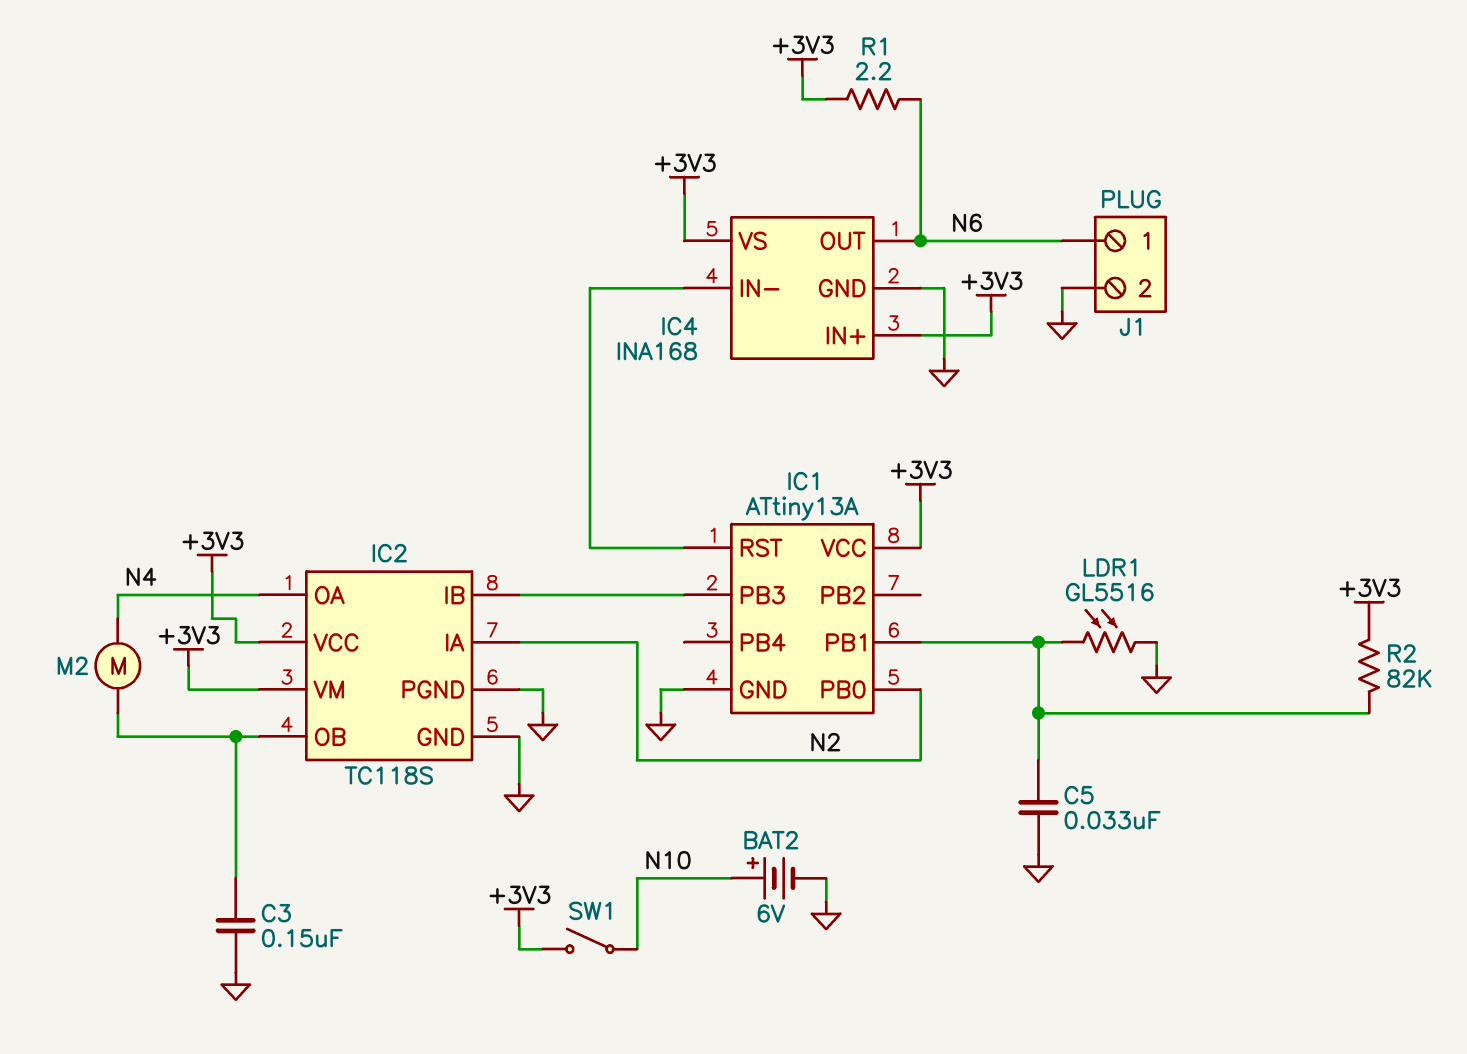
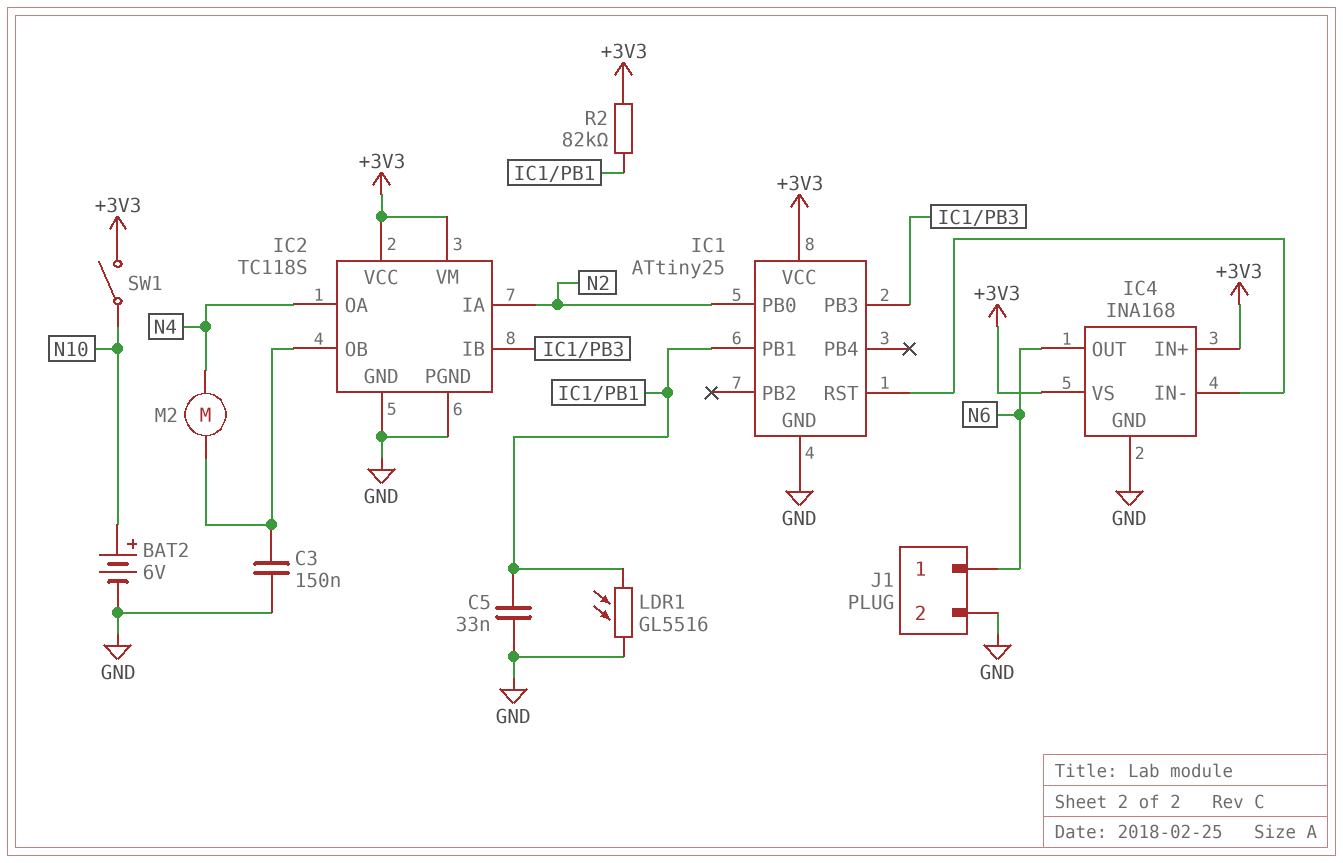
IC1: ATtiny13A -> ATtiny25
R1: 2.2 (+3V3, N6) -> none

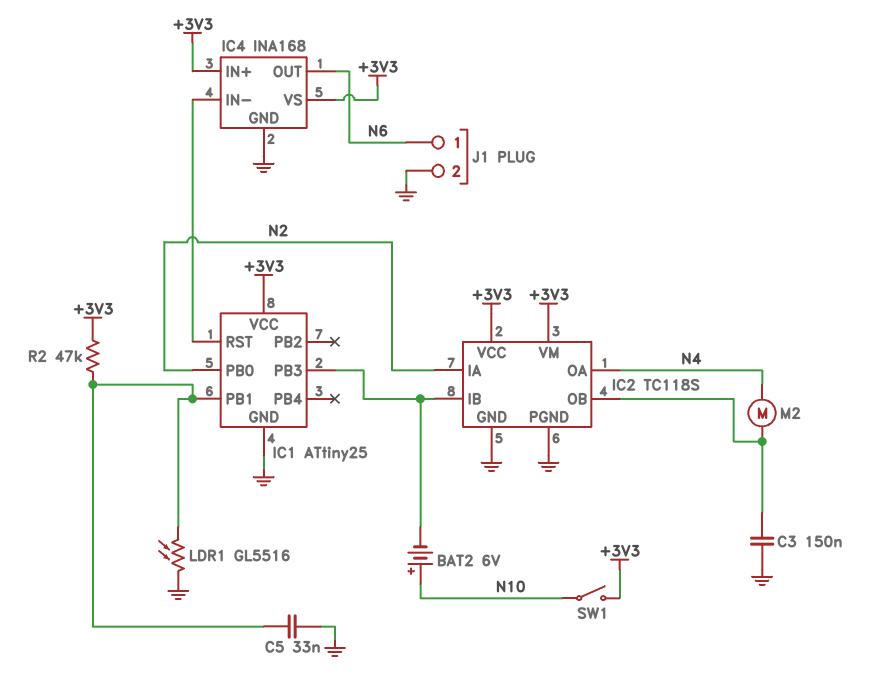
BAT2: 6V (plus N10, minus GND) -> 6V (plus N10, minus IC1/PB3)
R2: 82k (+3V3, IC1/PB1) -> 47k (+3V3, IC1/PB1)

